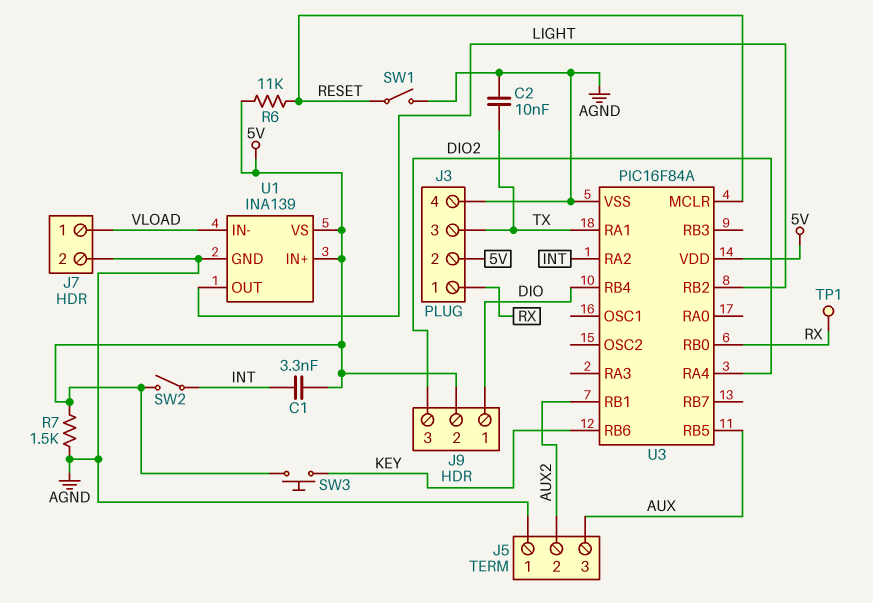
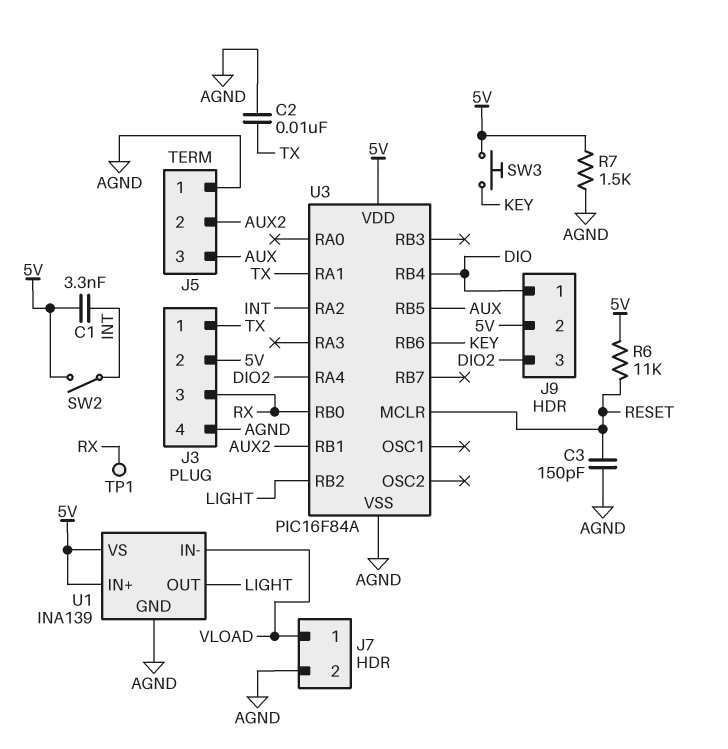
C3: none -> 150pF (AGND, RESET)
J3 pin 1: RX -> TX
J3 pin 3: TX -> RX
SW1: switch (AGND, RESET) -> none

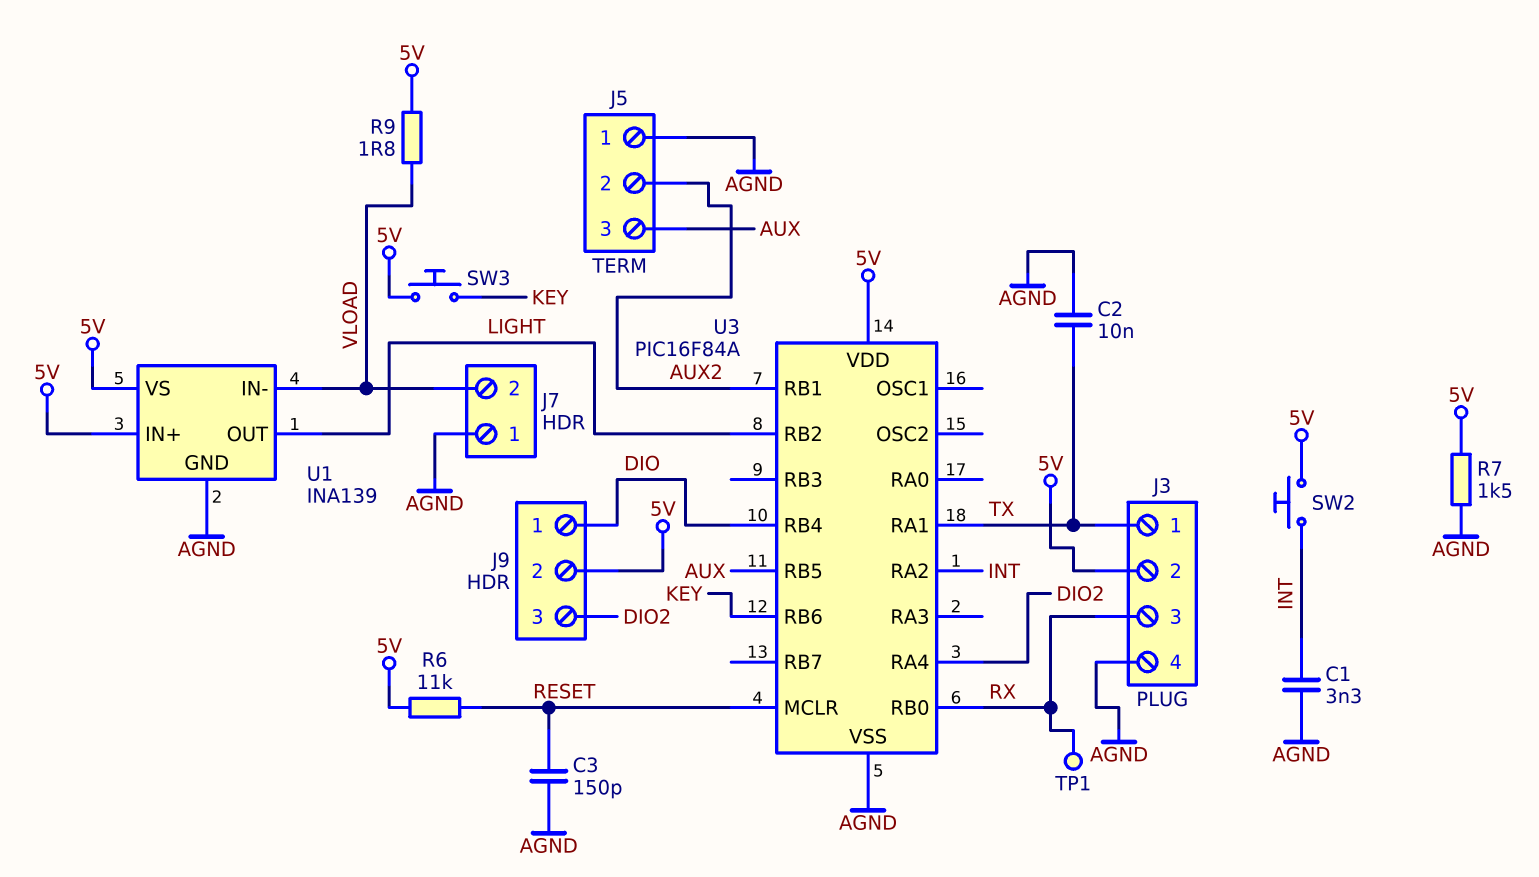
C1: 3.3nF (5V, INT) -> 3.3nF (AGND, INT)
J7 pin 1: VLOAD -> AGND
J7 pin 2: AGND -> VLOAD
R9: none -> 1.8 (5V, VLOAD)
SW2: switch (5V, INT) -> button (5V, INT)

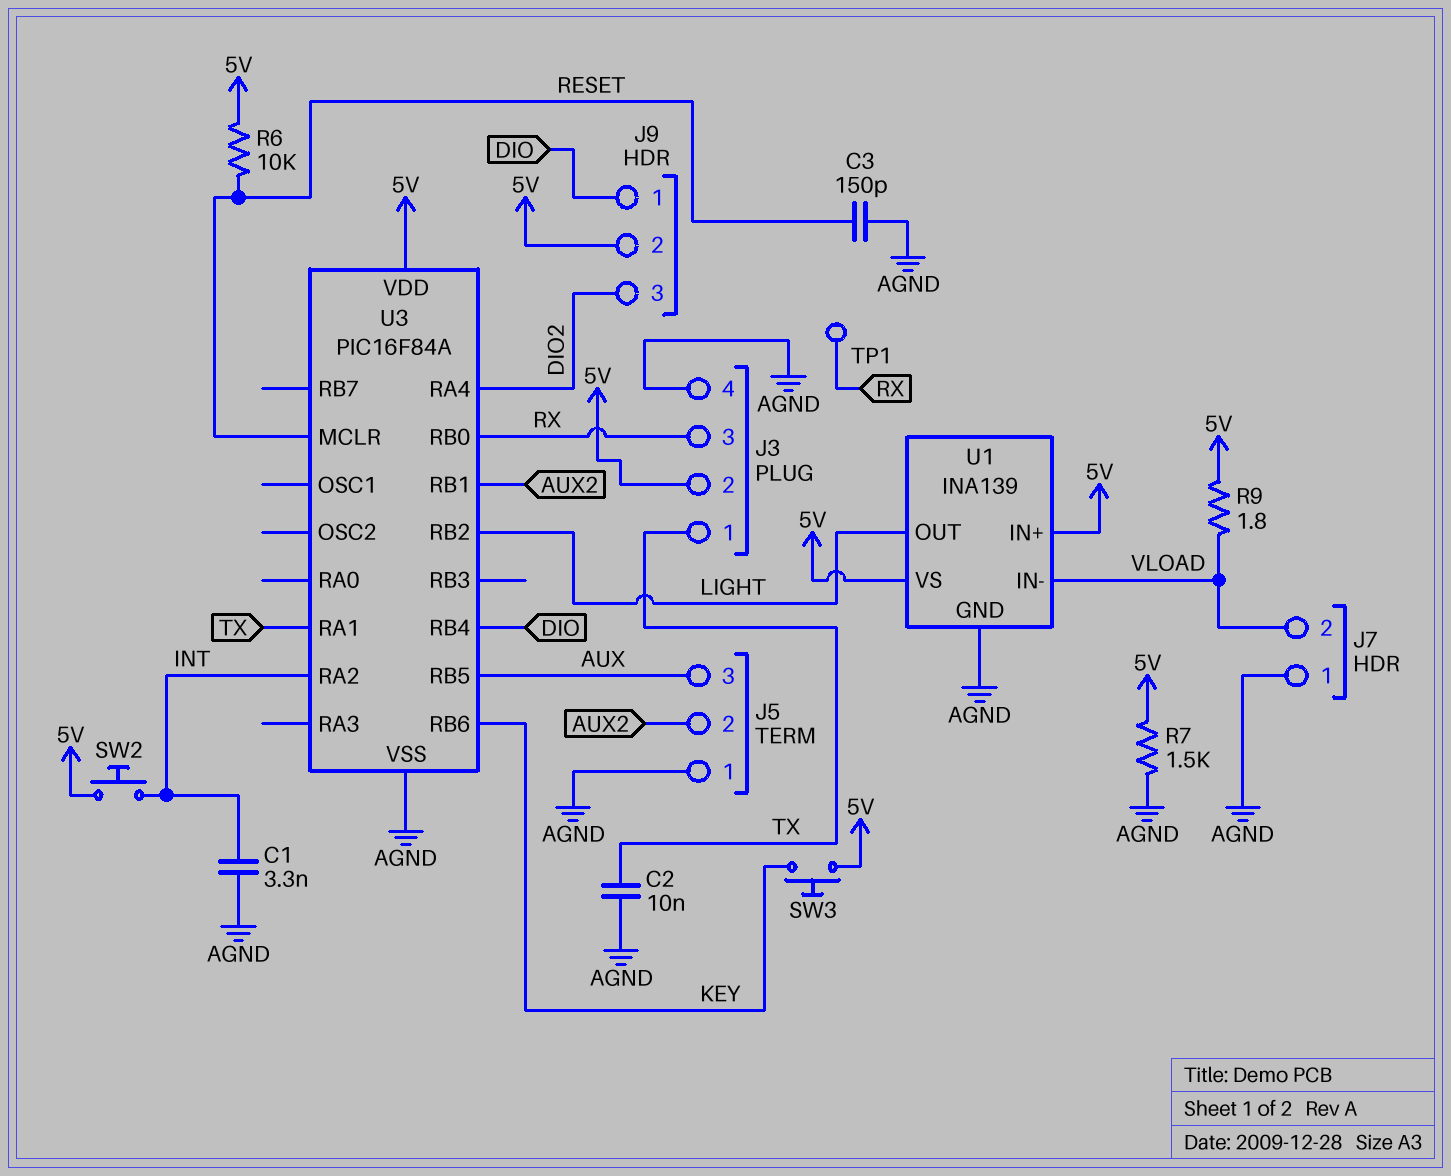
R6: 11k (5V, RESET) -> 10k (5V, RESET)

